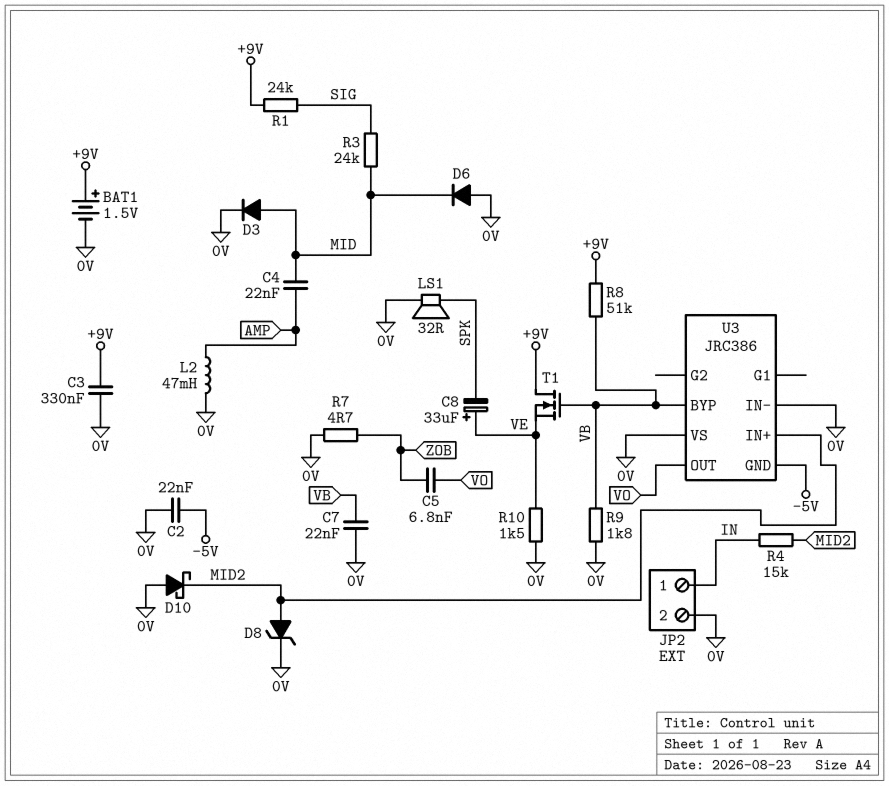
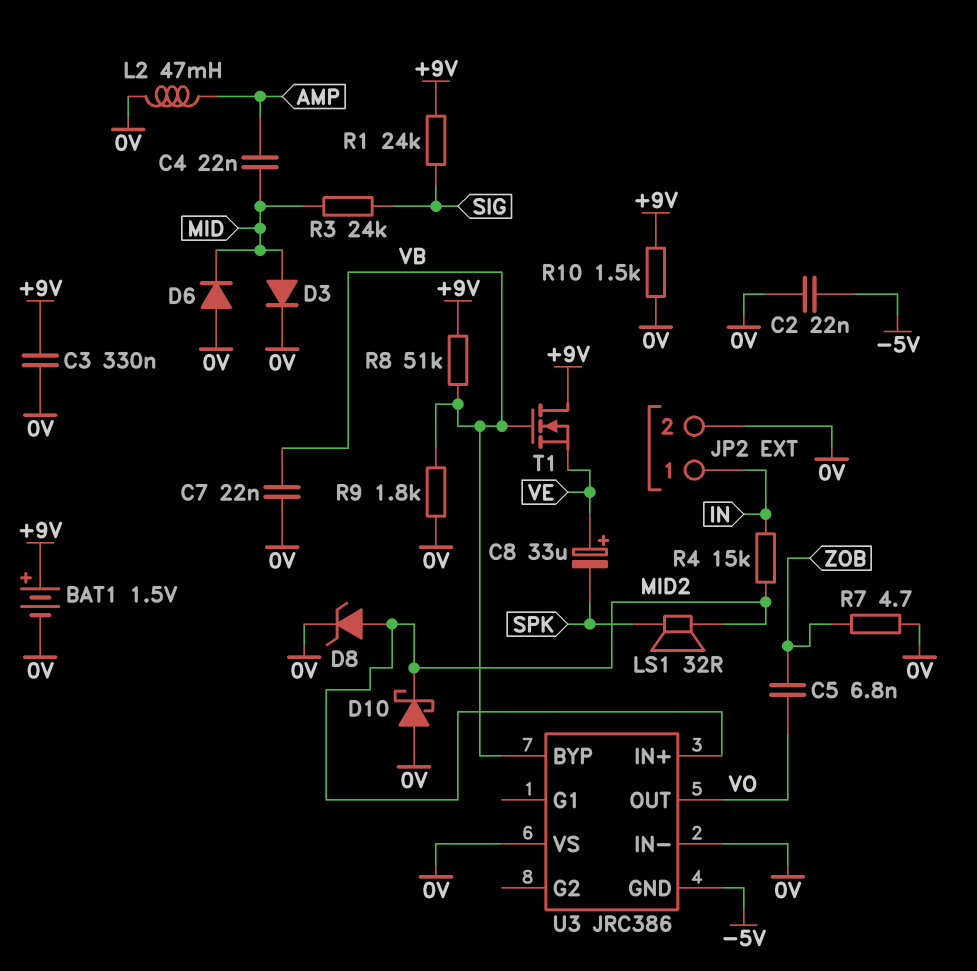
LS1: speaker 32R (0V, SPK) -> speaker 32R (MID2, SPK)
R10: 1.5k (0V, VE) -> 1.5k (+9V, 0V)

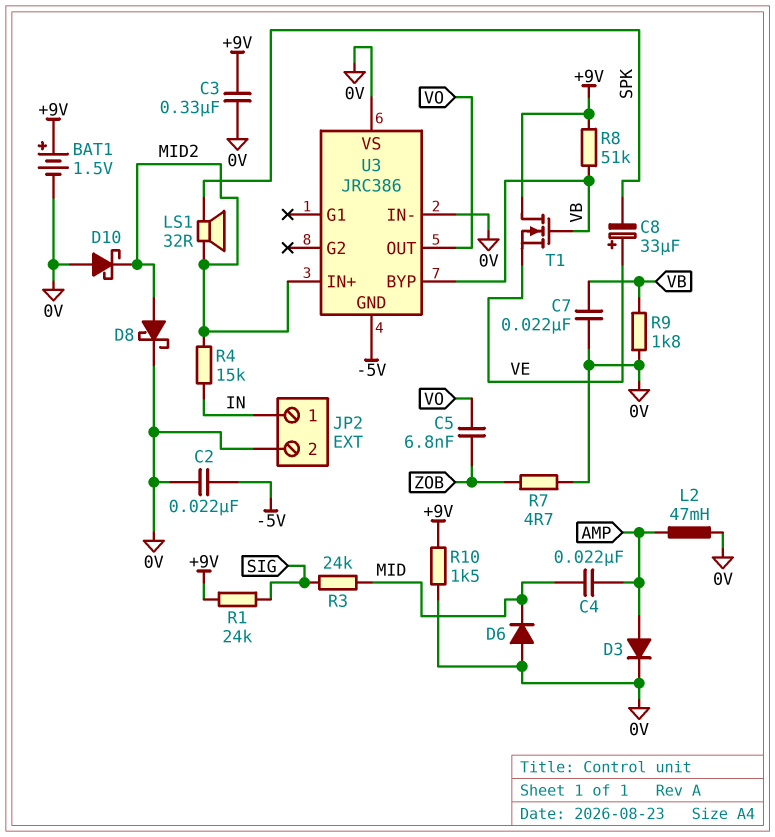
D3: diode (A MID, K 0V) -> diode (A AMP, K 0V)
D8: zener (A MID2, K 0V) -> schottky (A MID2, K 0V)

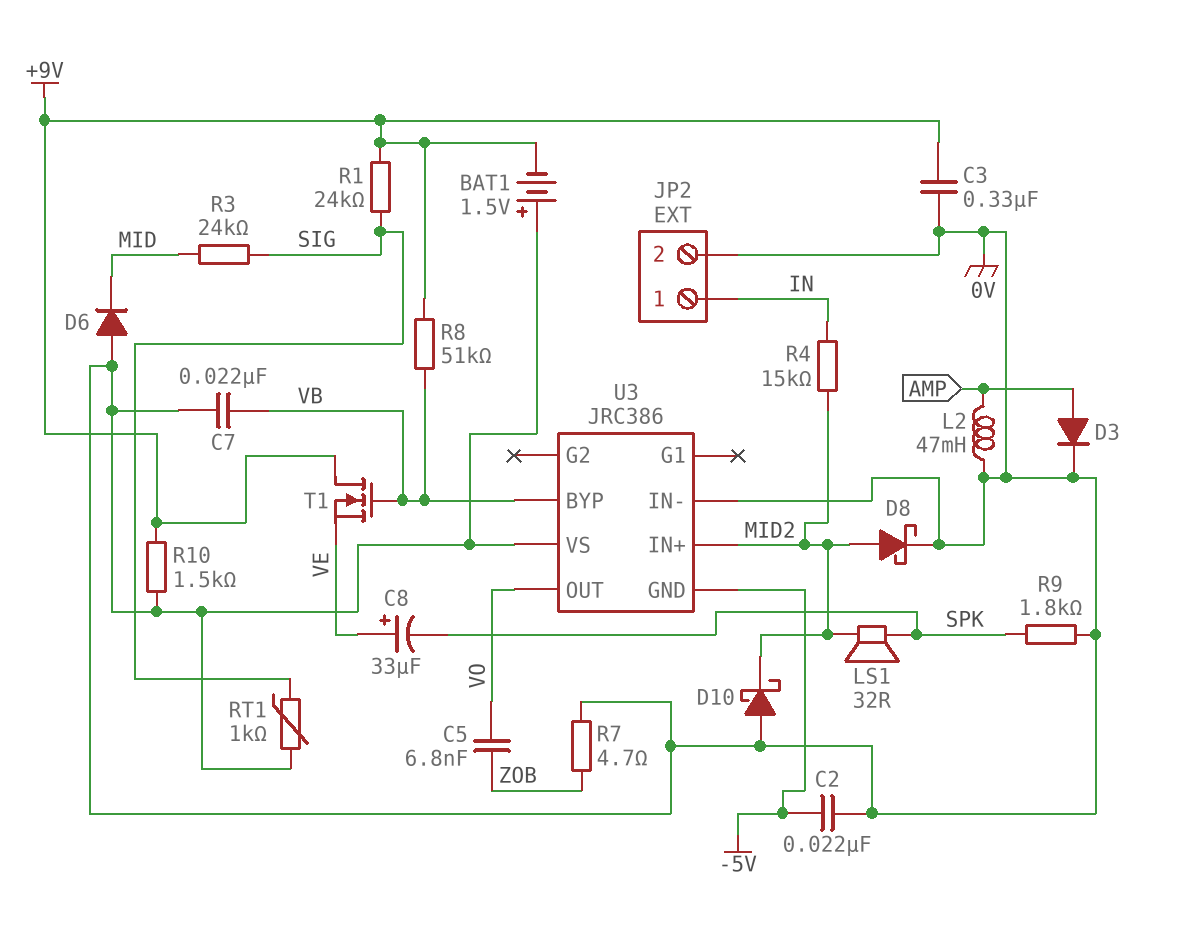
BAT1: 1.5V (plus +9V, minus 0V) -> 1.5V (plus 0V, minus +9V)
C4: 22nF (AMP, MID) -> none
R9: 1.8k (0V, VB) -> 1.8k (0V, SPK)
RT1: none -> 1k (0V, SIG)

